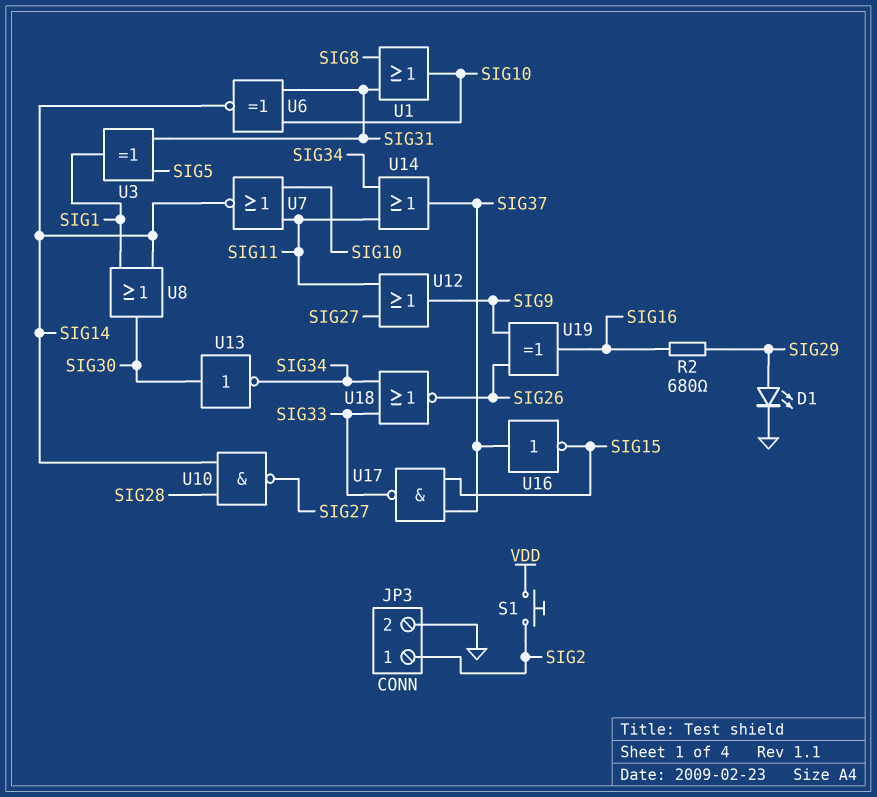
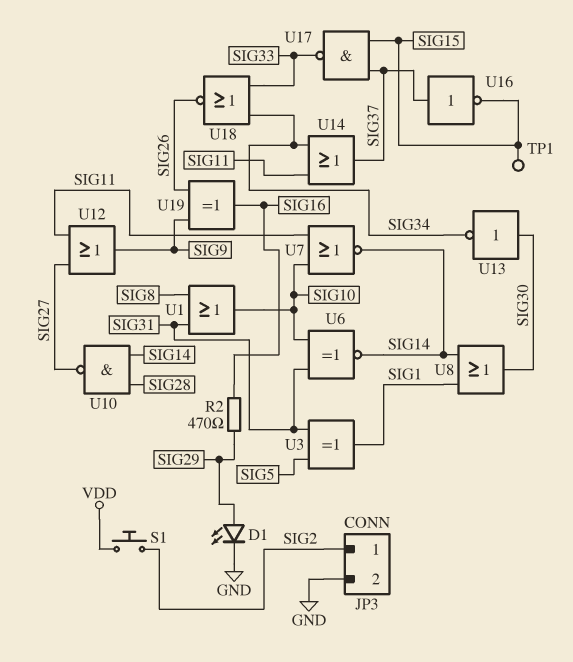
R2: 680 (SIG16, SIG29) -> 470 (SIG16, SIG29)
TP1: none -> test point (SIG15)

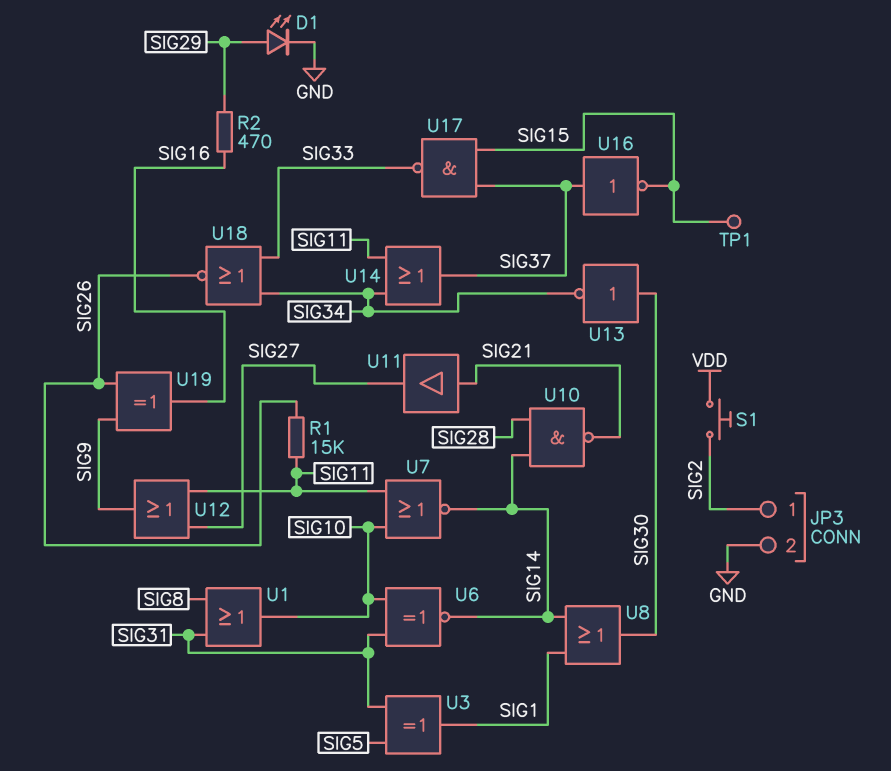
R1: none -> 15k (SIG11, SIG26)
U10: NAND (in SIG14, in SIG28, out SIG27) -> NAND (in SIG14, in SIG28, out SIG21)
U11: none -> buffer (in SIG21, out SIG27)

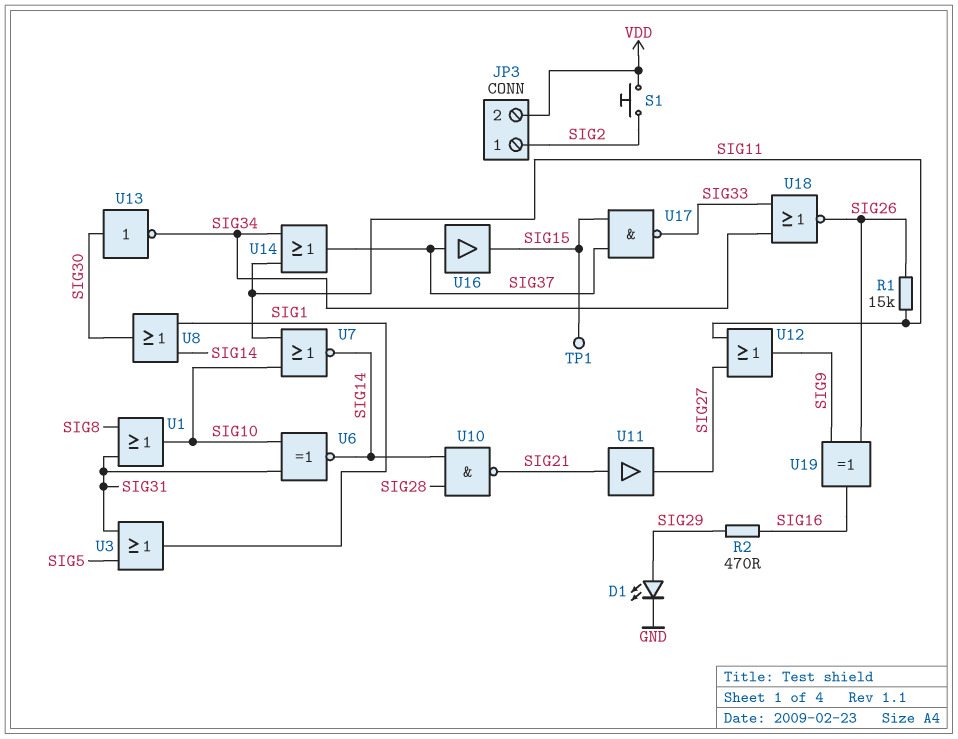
JP3 pin 2: GND -> VDD
U3: XOR (in SIG5, in SIG31, out SIG1) -> OR (in SIG5, in SIG31, out SIG1)
U16: NOT (in SIG37, out SIG15) -> buffer (in SIG37, out SIG15)

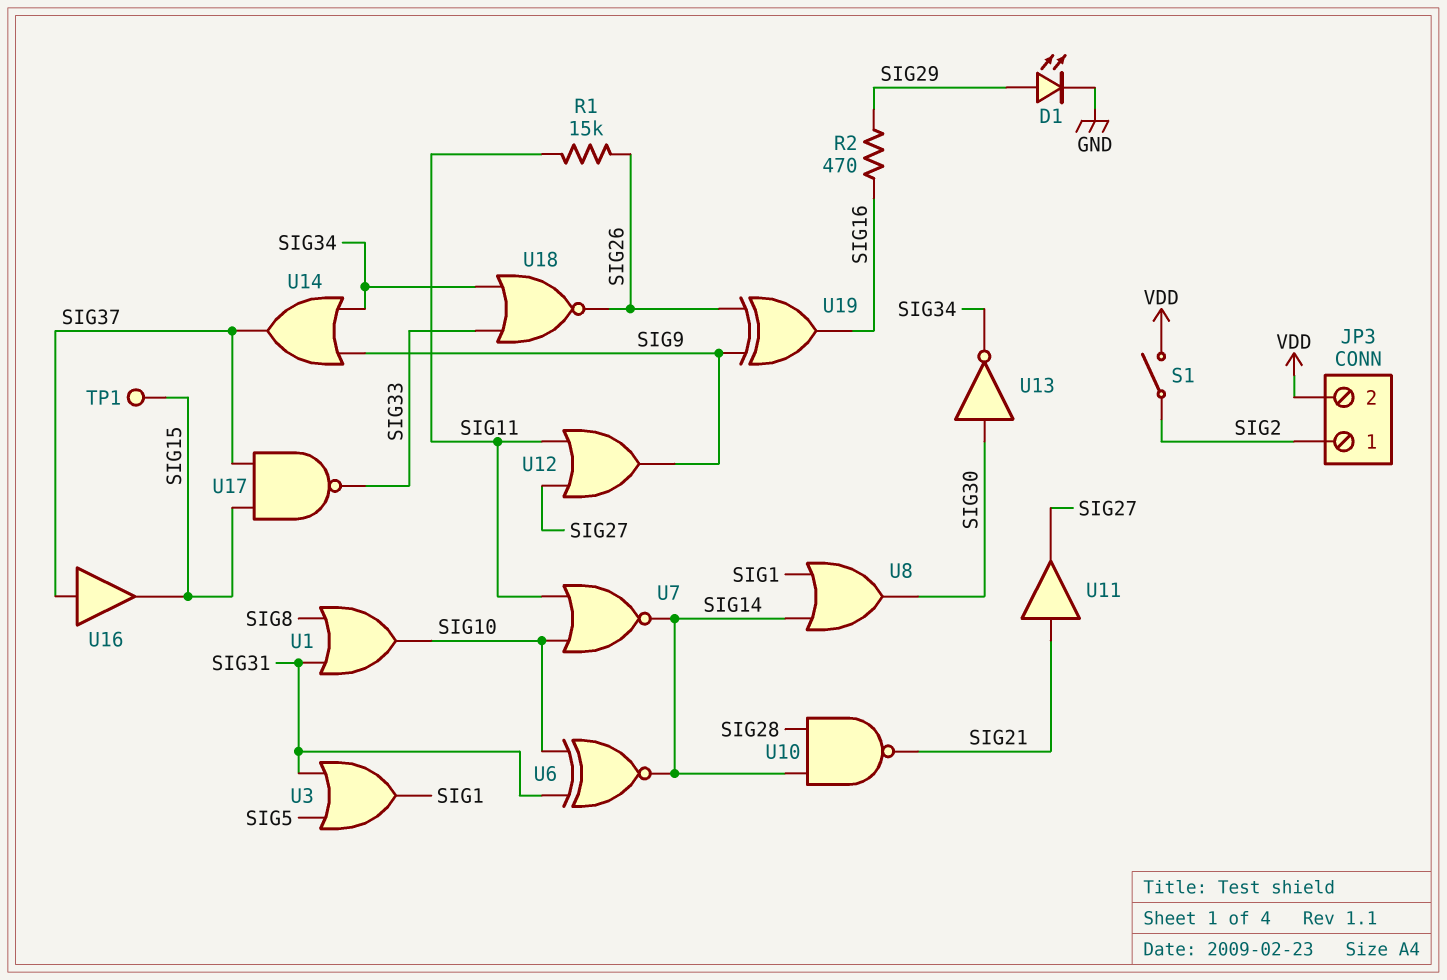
S1: button (SIG2, VDD) -> switch (SIG2, VDD)
U14: OR (in SIG11, in SIG34, out SIG37) -> OR (in SIG9, in SIG34, out SIG37)

